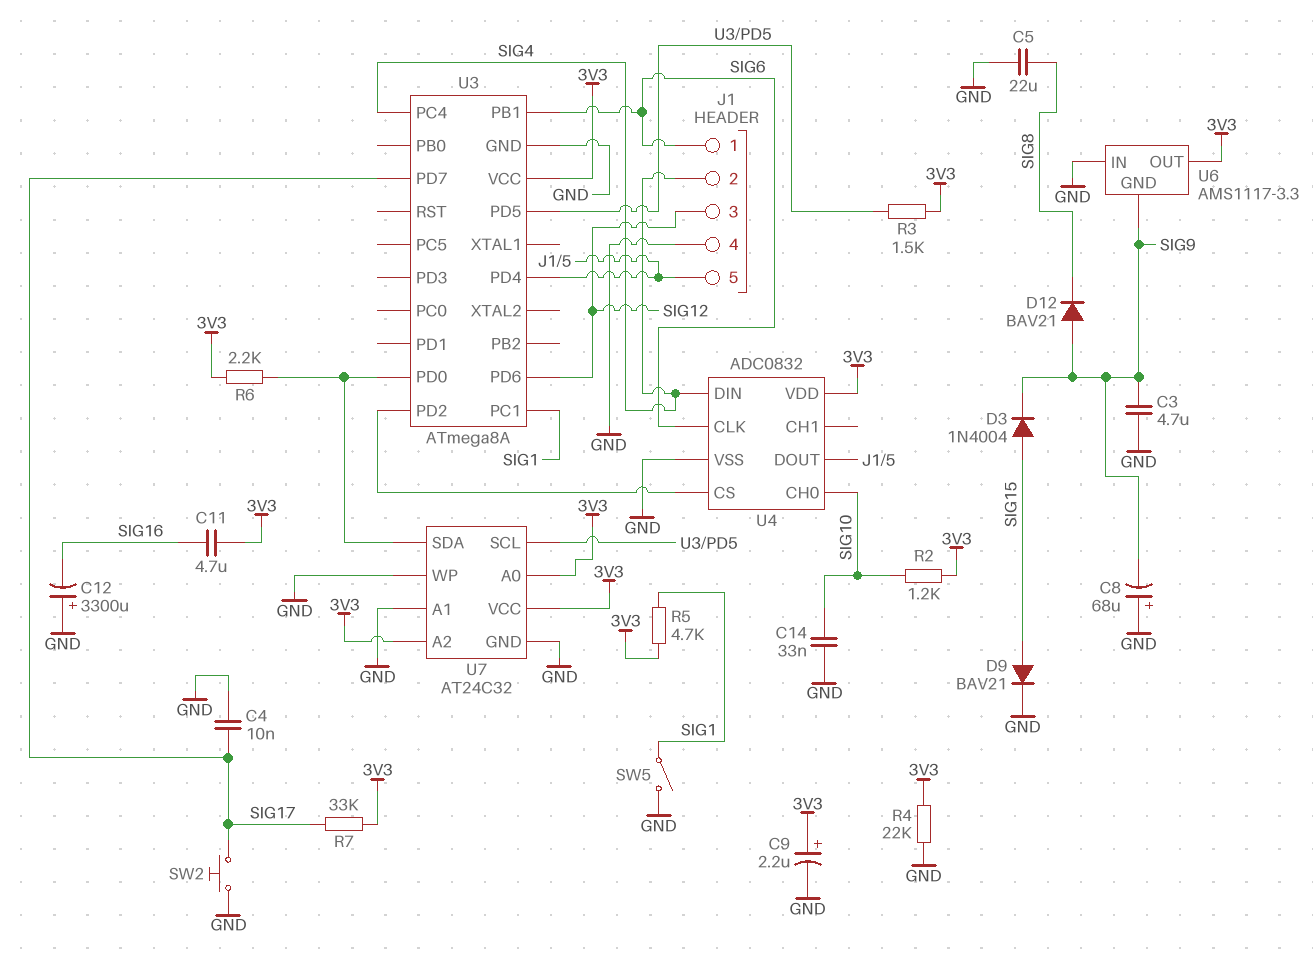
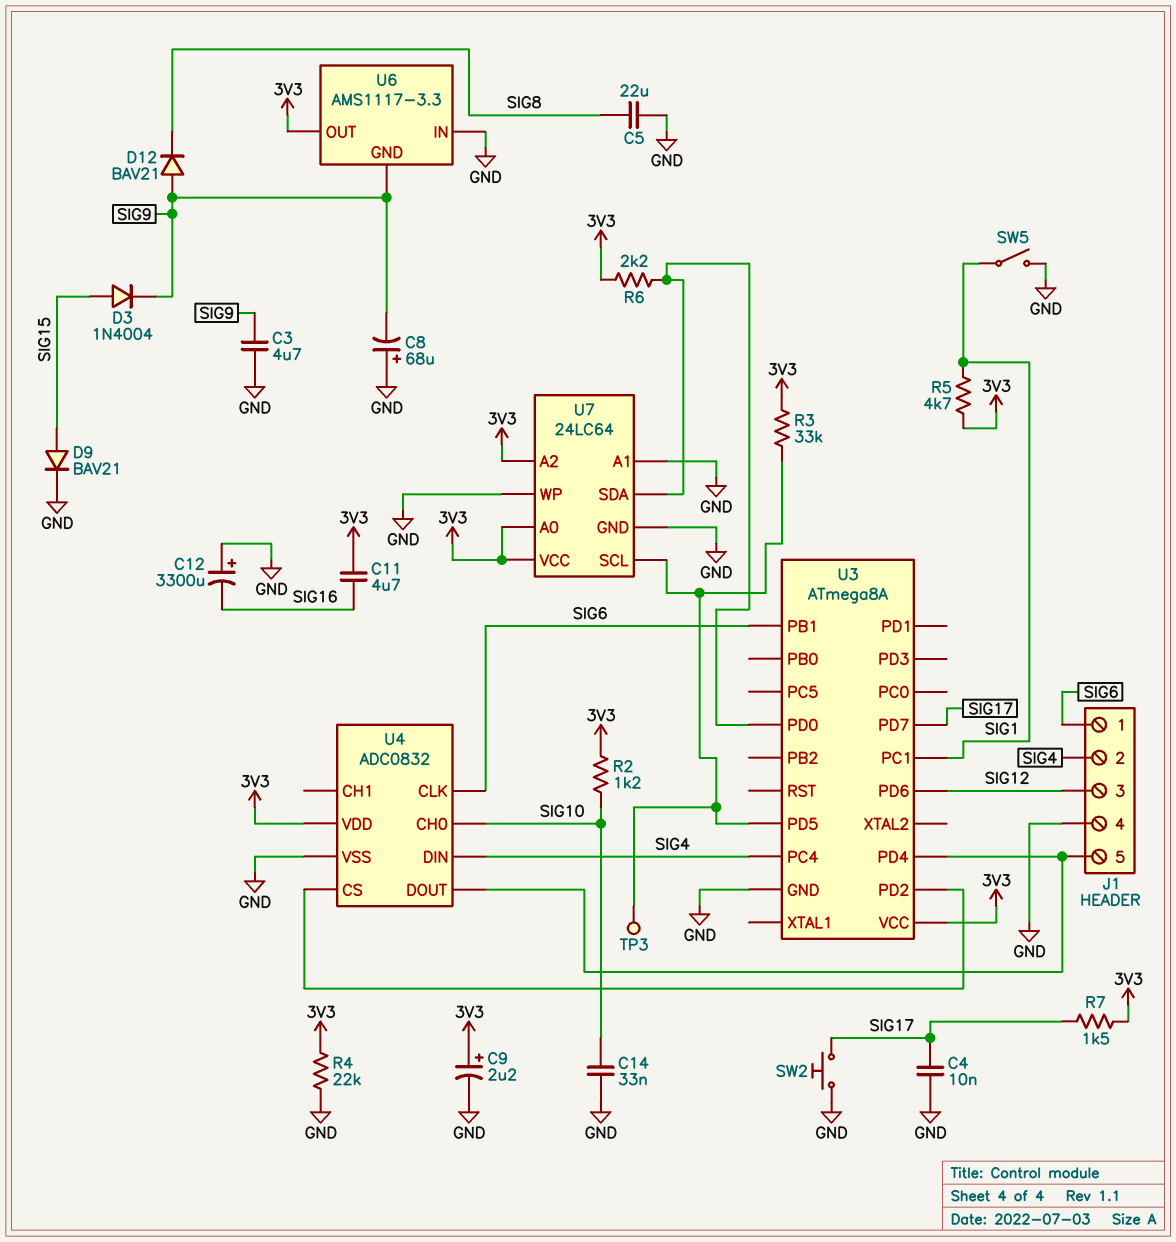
R3: 1.5k (3V3, U3/PD5) -> 33k (3V3, U3/PD5)
R7: 33k (3V3, SIG17) -> 1.5k (3V3, SIG17)
TP3: none -> test point (U3/PD5)
U7: AT24C32 -> 24LC64

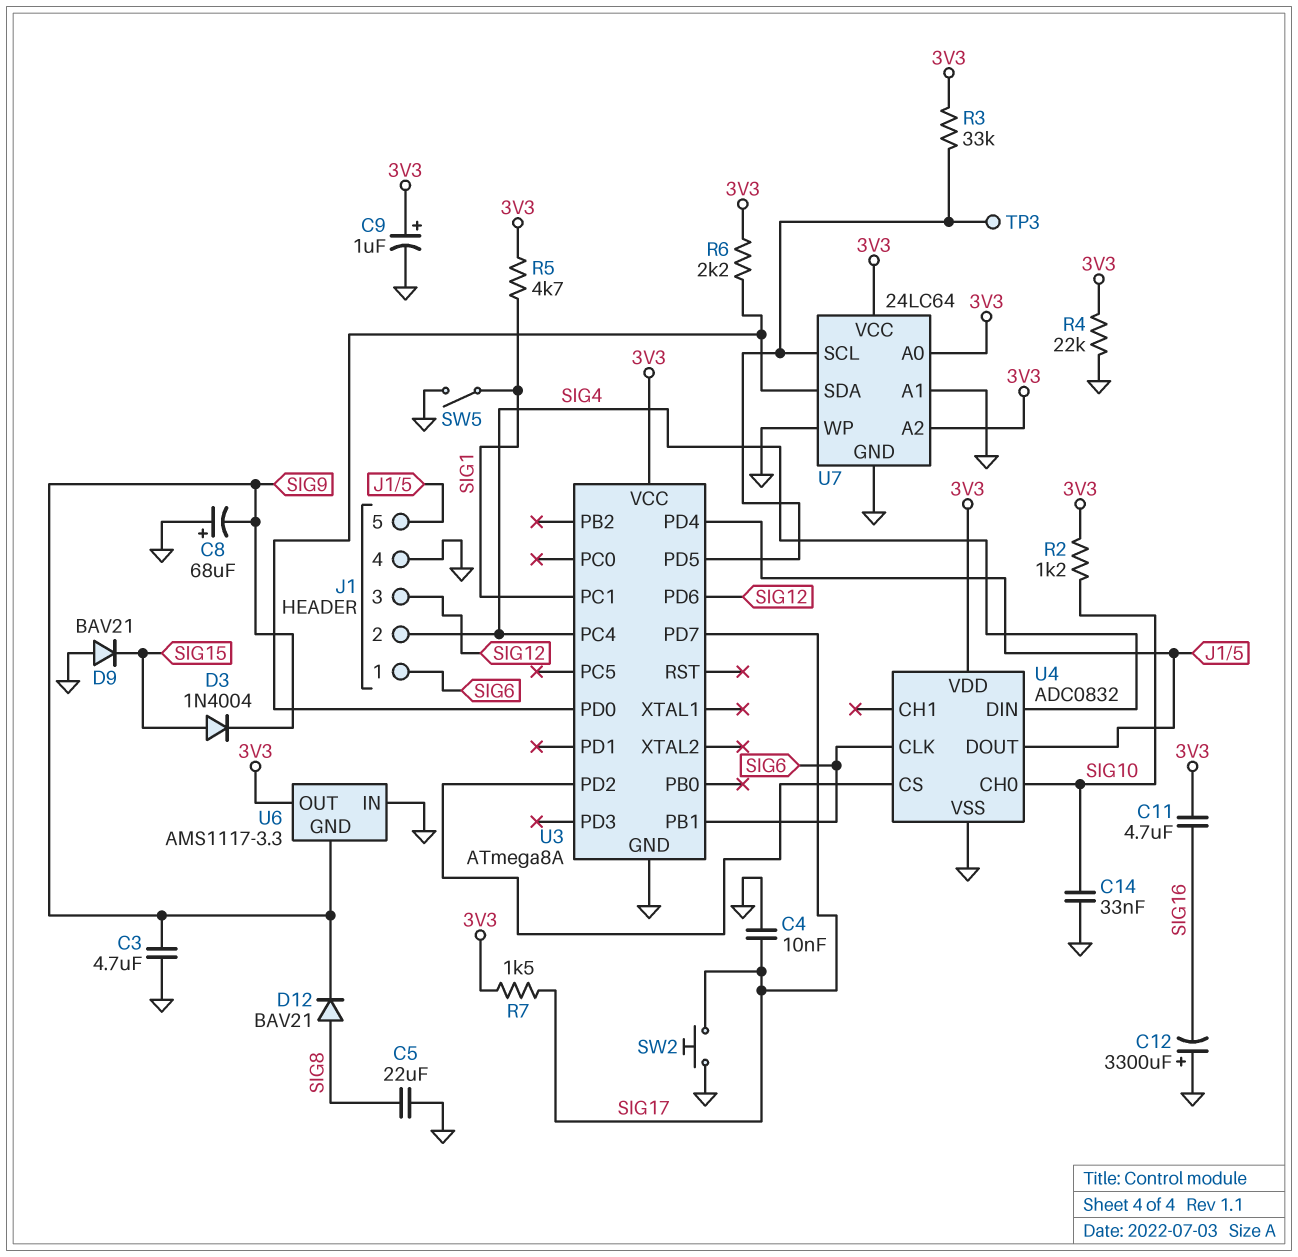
C9: 2.2uF (plus 3V3, minus GND) -> 1uF (plus 3V3, minus GND)
D9: diode BAV21 (A SIG15, K GND) -> diode BAV21 (A GND, K SIG15)
D12: diode BAV21 (A SIG9, K SIG8) -> diode BAV21 (A SIG8, K SIG9)

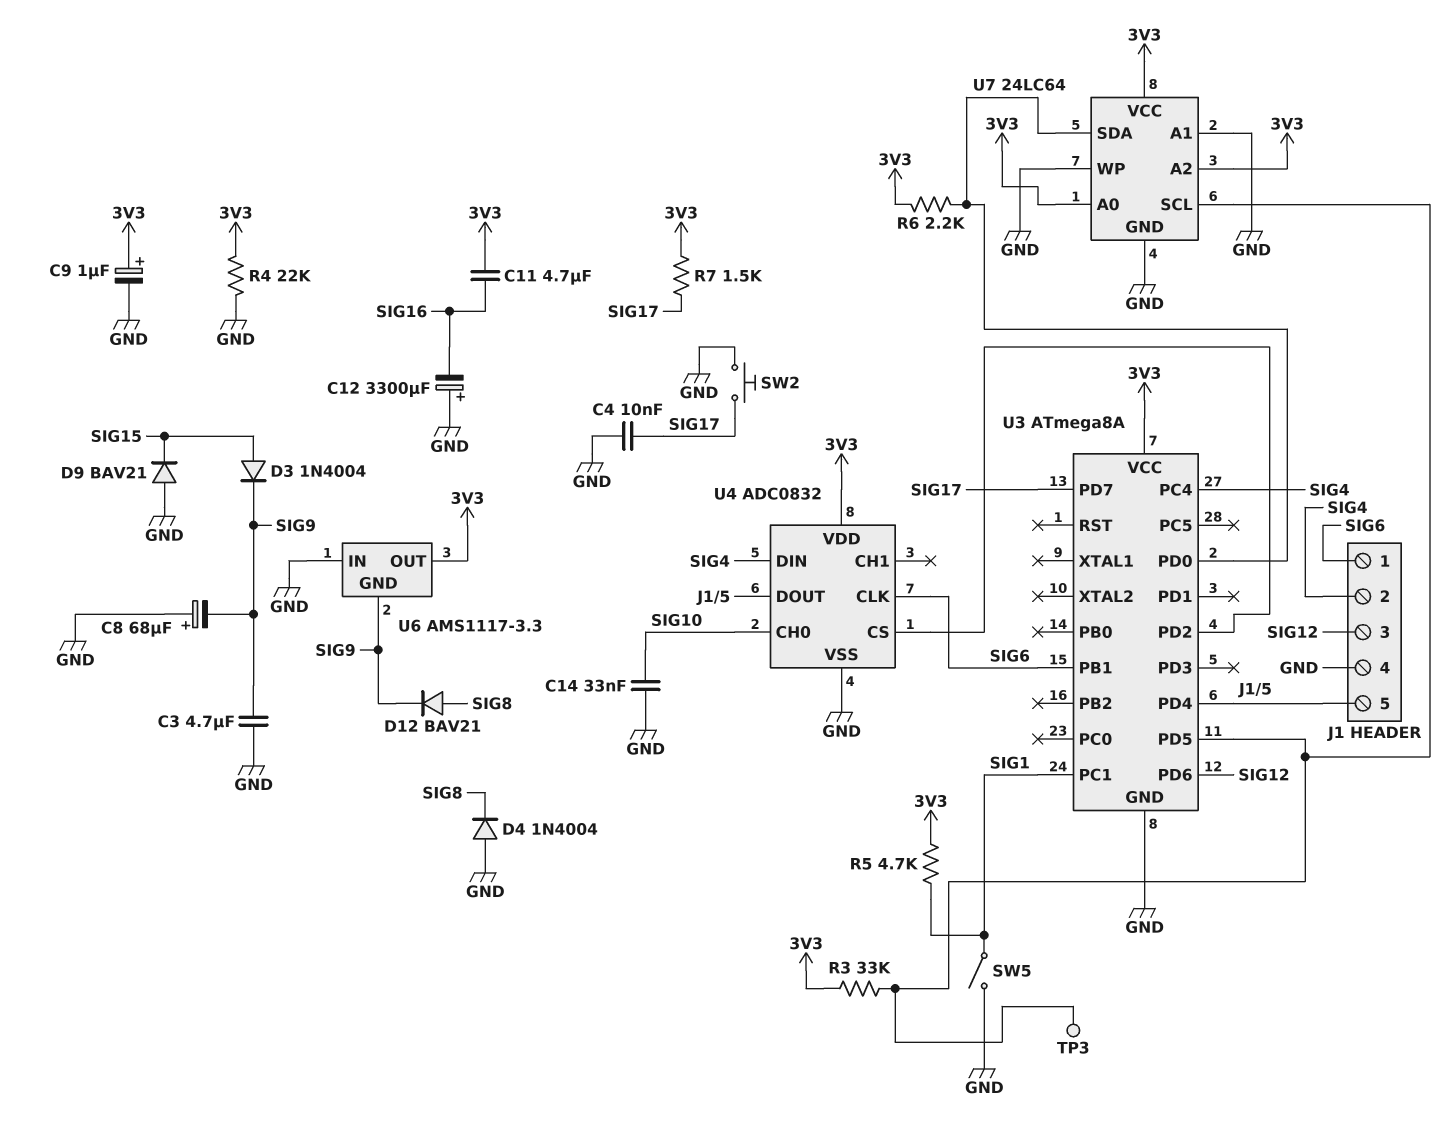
C5: 22uF (GND, SIG8) -> none
D4: none -> diode 1N4004 (A GND, K SIG8)
R2: 1.2k (3V3, SIG10) -> none

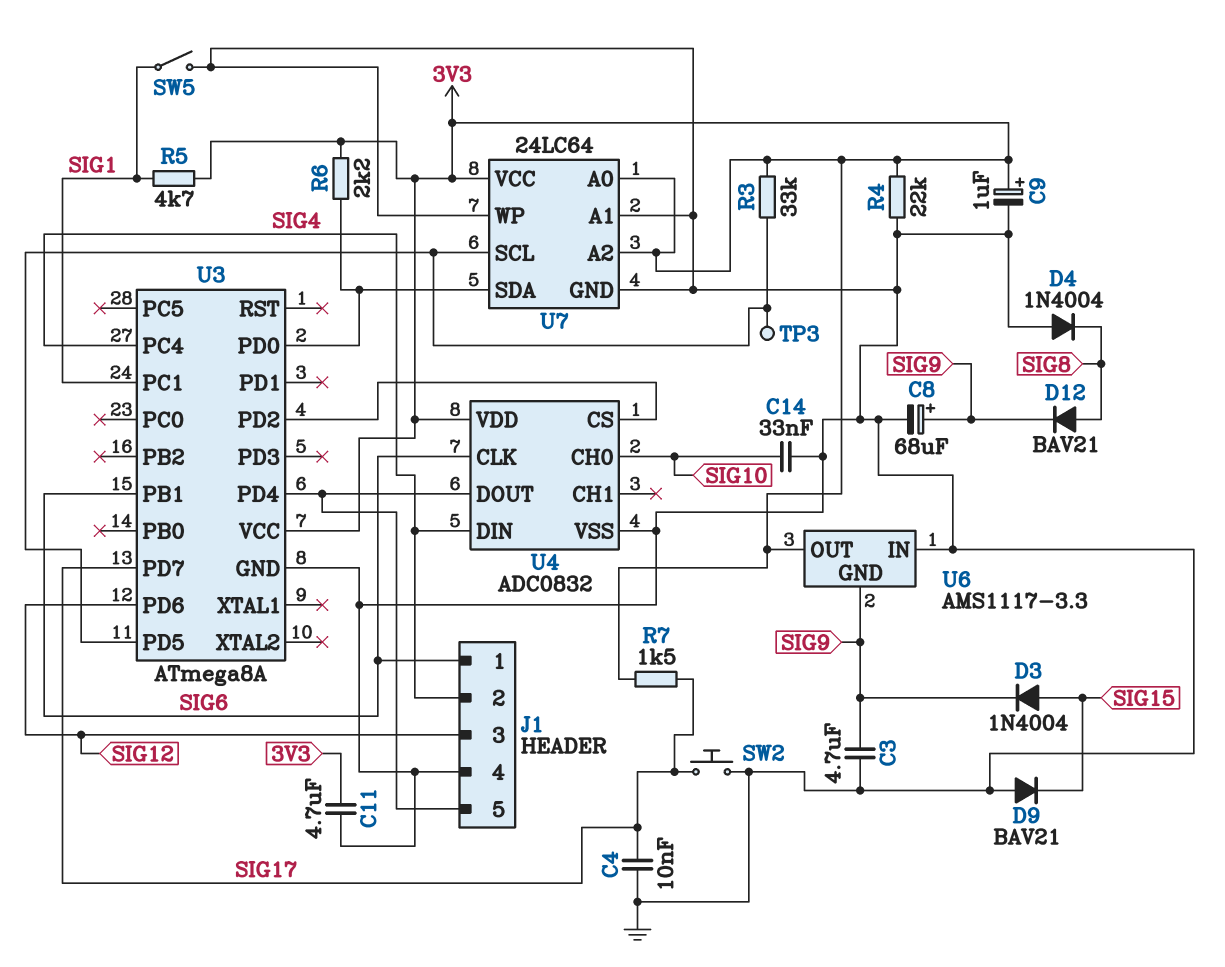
C8: 68uF (plus GND, minus SIG9) -> 68uF (plus SIG9, minus GND)
C11: 4.7uF (3V3, SIG16) -> 4.7uF (3V3, GND)
C12: 3300uF (plus GND, minus SIG16) -> none

